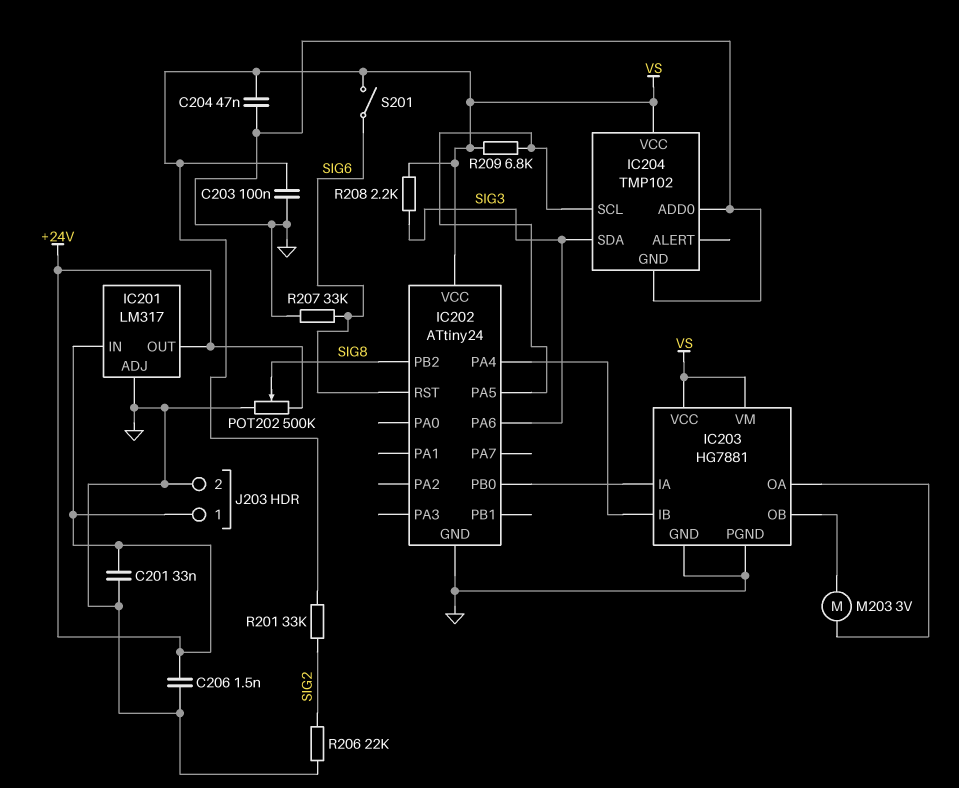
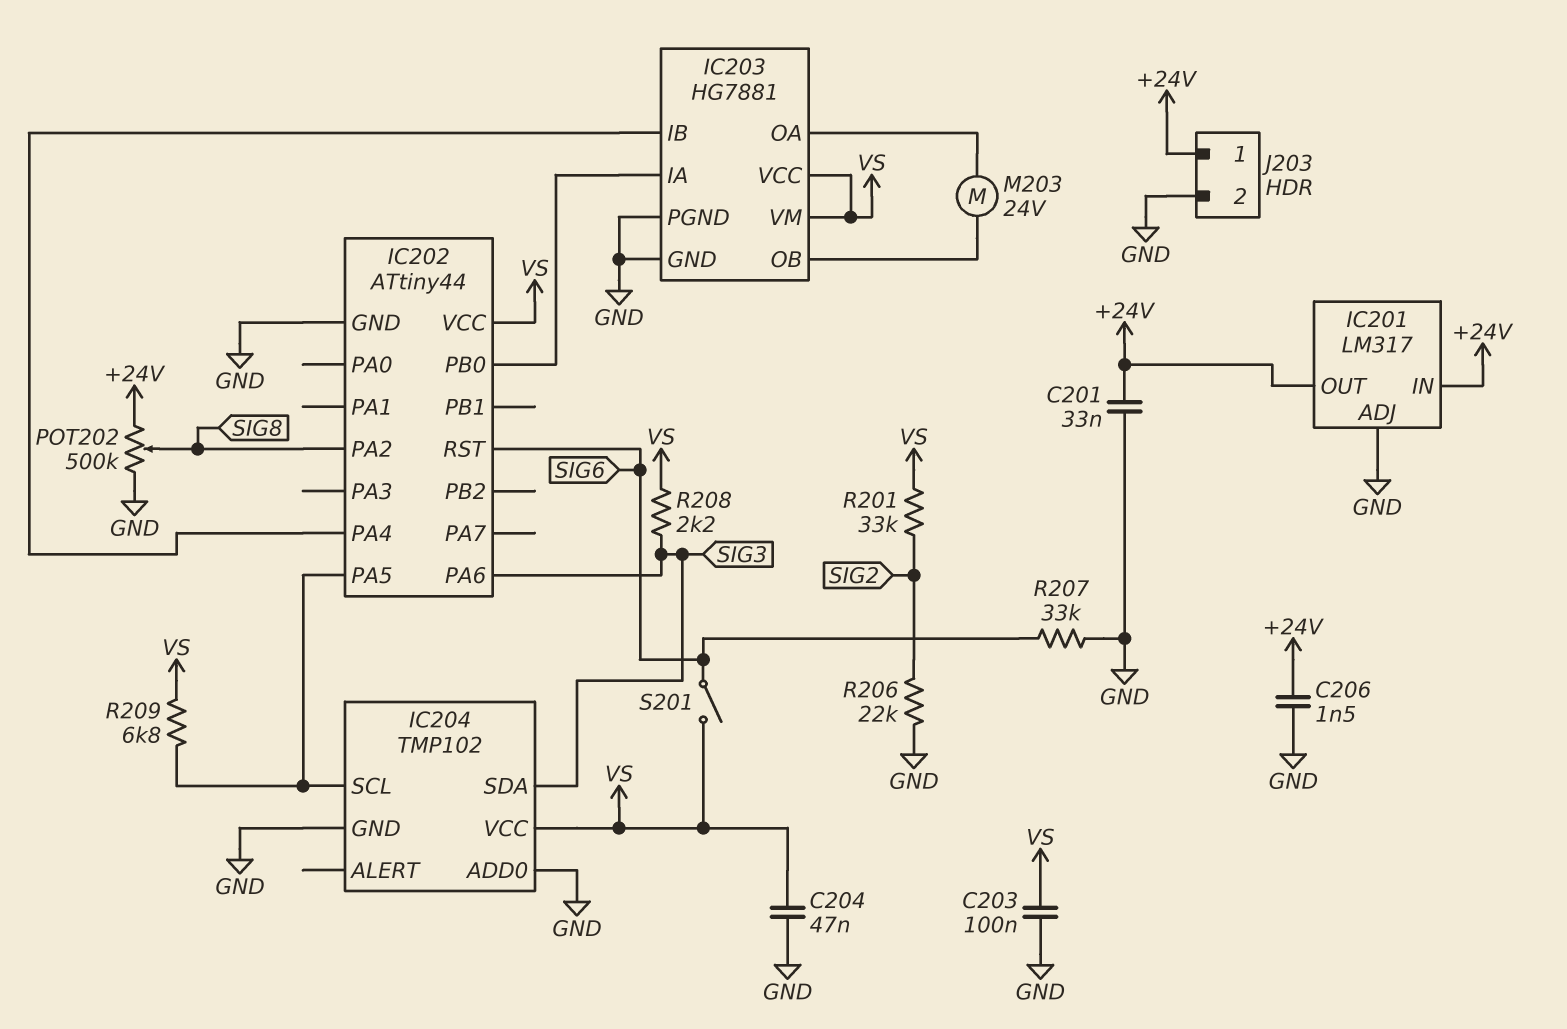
IC202: ATtiny24 -> ATtiny44
IC202 pin PA2: none -> SIG8
IC202 pin PB2: SIG8 -> none
M203: motor 3V (IC203/OA, IC203/OB) -> motor 24V (IC203/OA, IC203/OB)

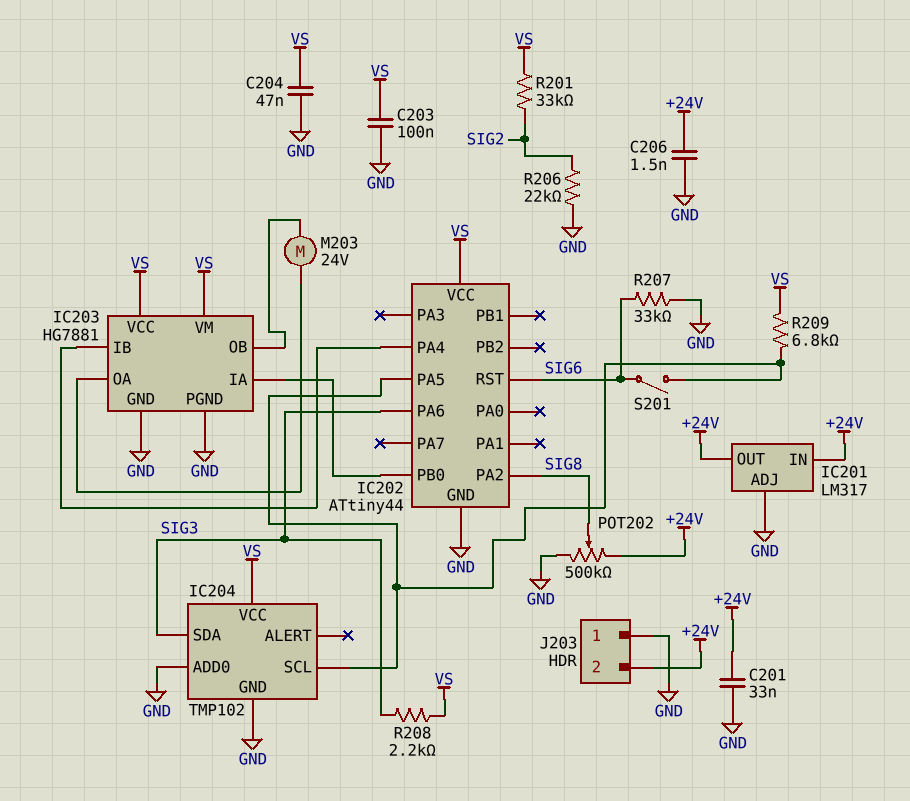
J203 pin 1: +24V -> GND
J203 pin 2: GND -> +24V
S201: switch (SIG6, VS) -> switch (IC202/PA5, SIG6)

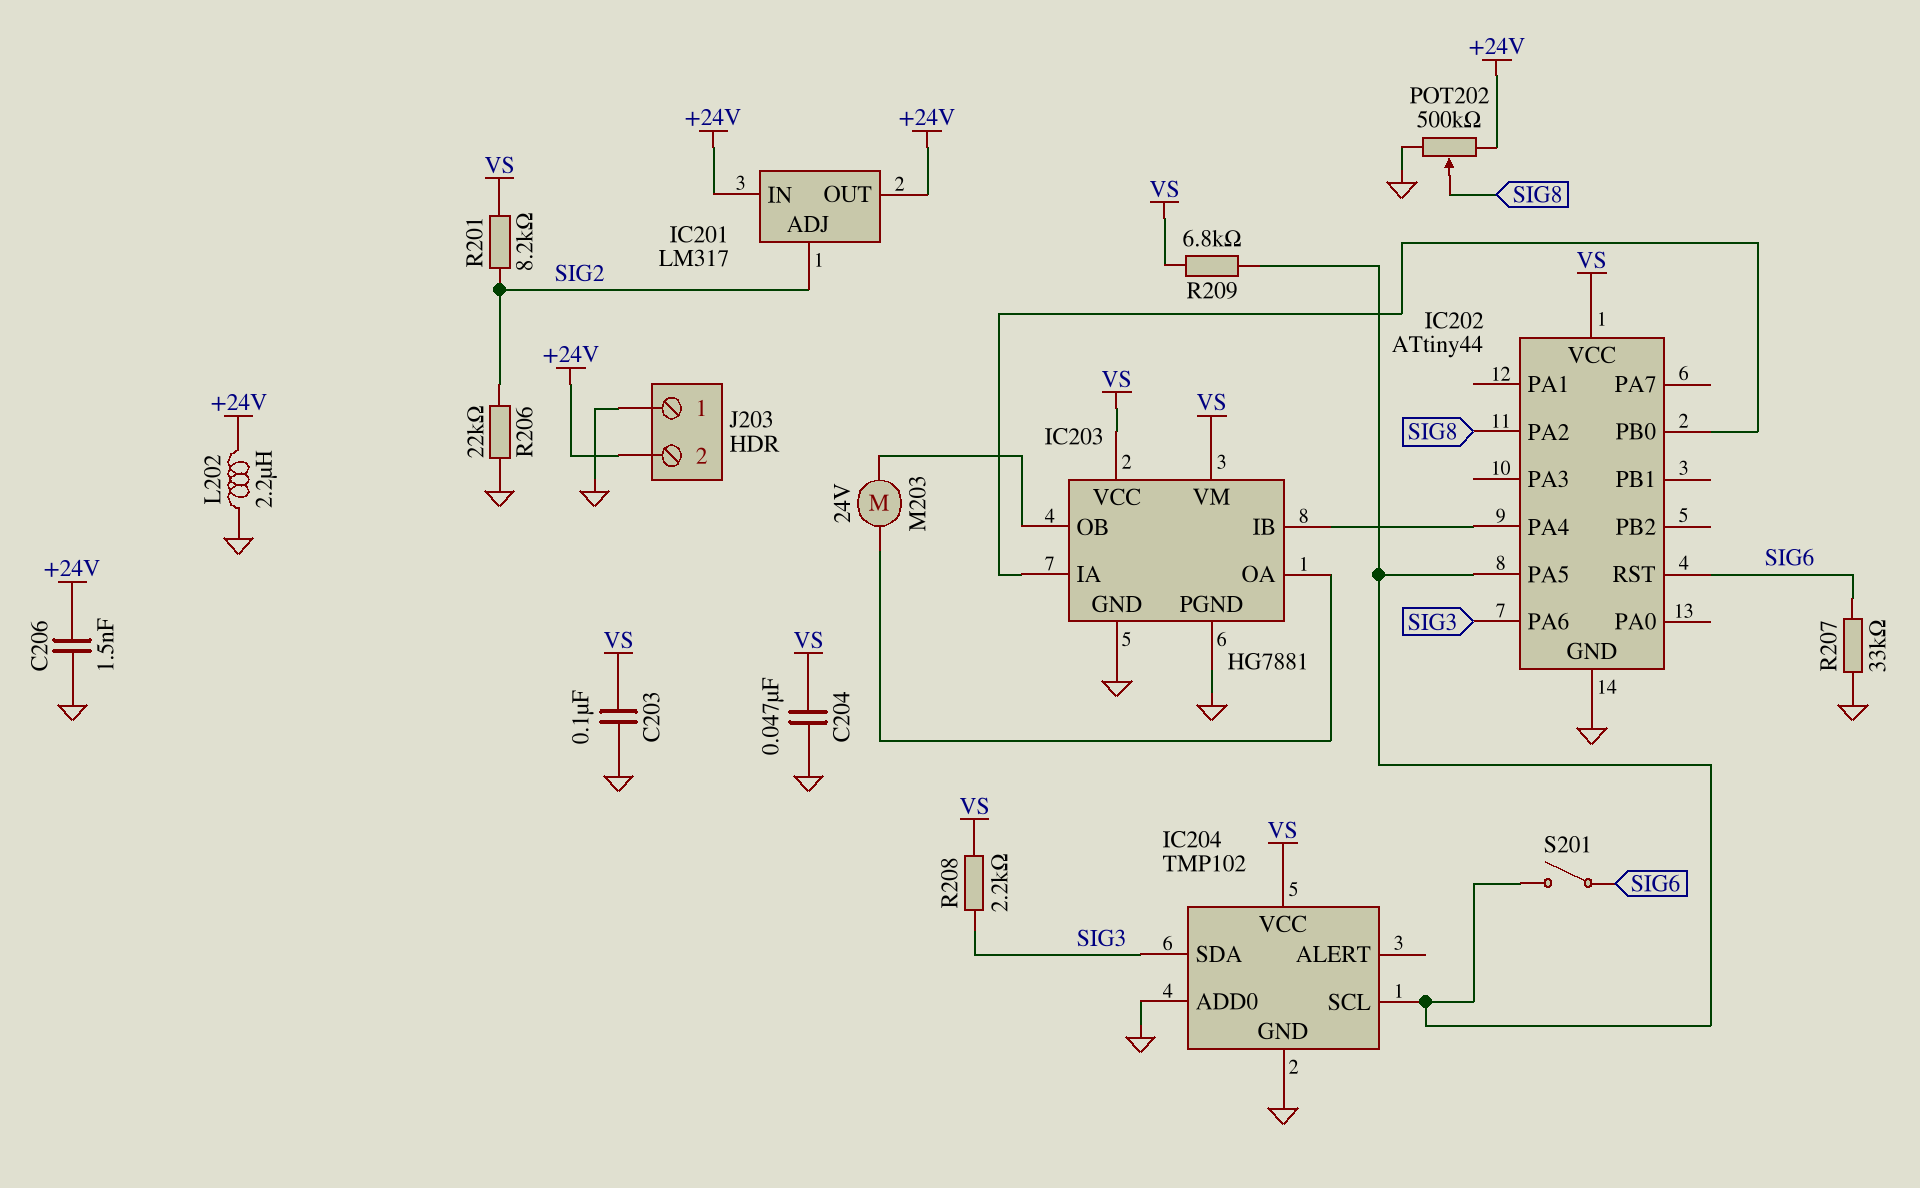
C201: 33nF (+24V, GND) -> none
IC201 pin ADJ: GND -> SIG2
L202: none -> 2.2uH (+24V, GND)
R201: 33k (SIG2, VS) -> 8.2k (SIG2, VS)

